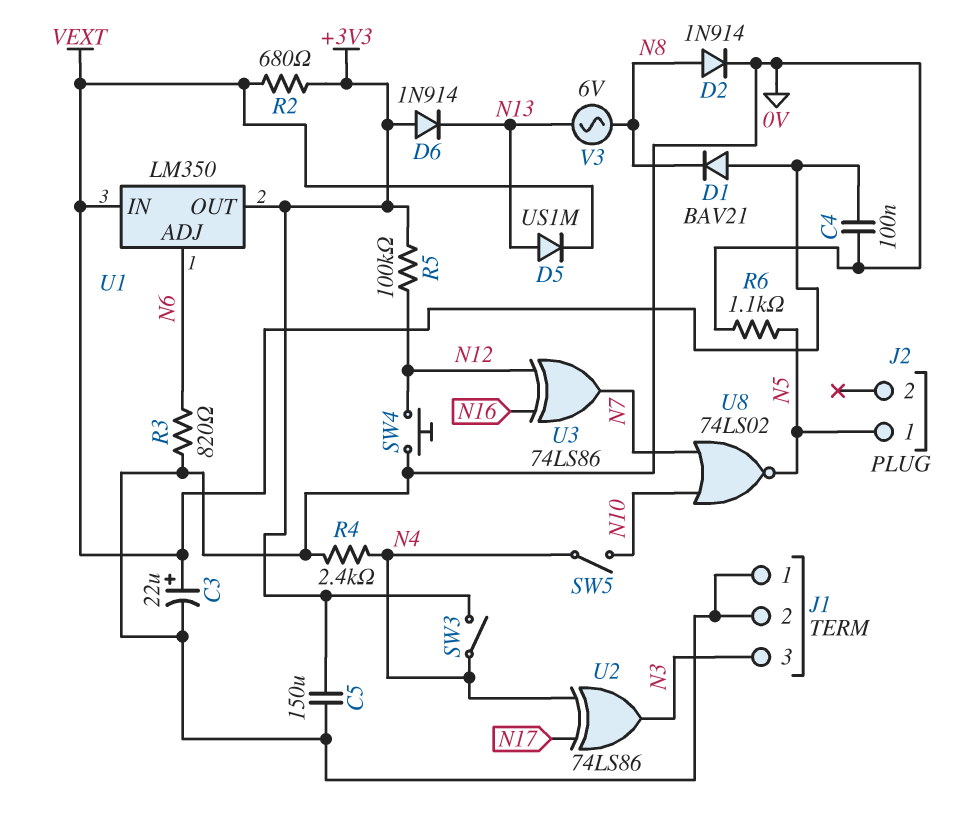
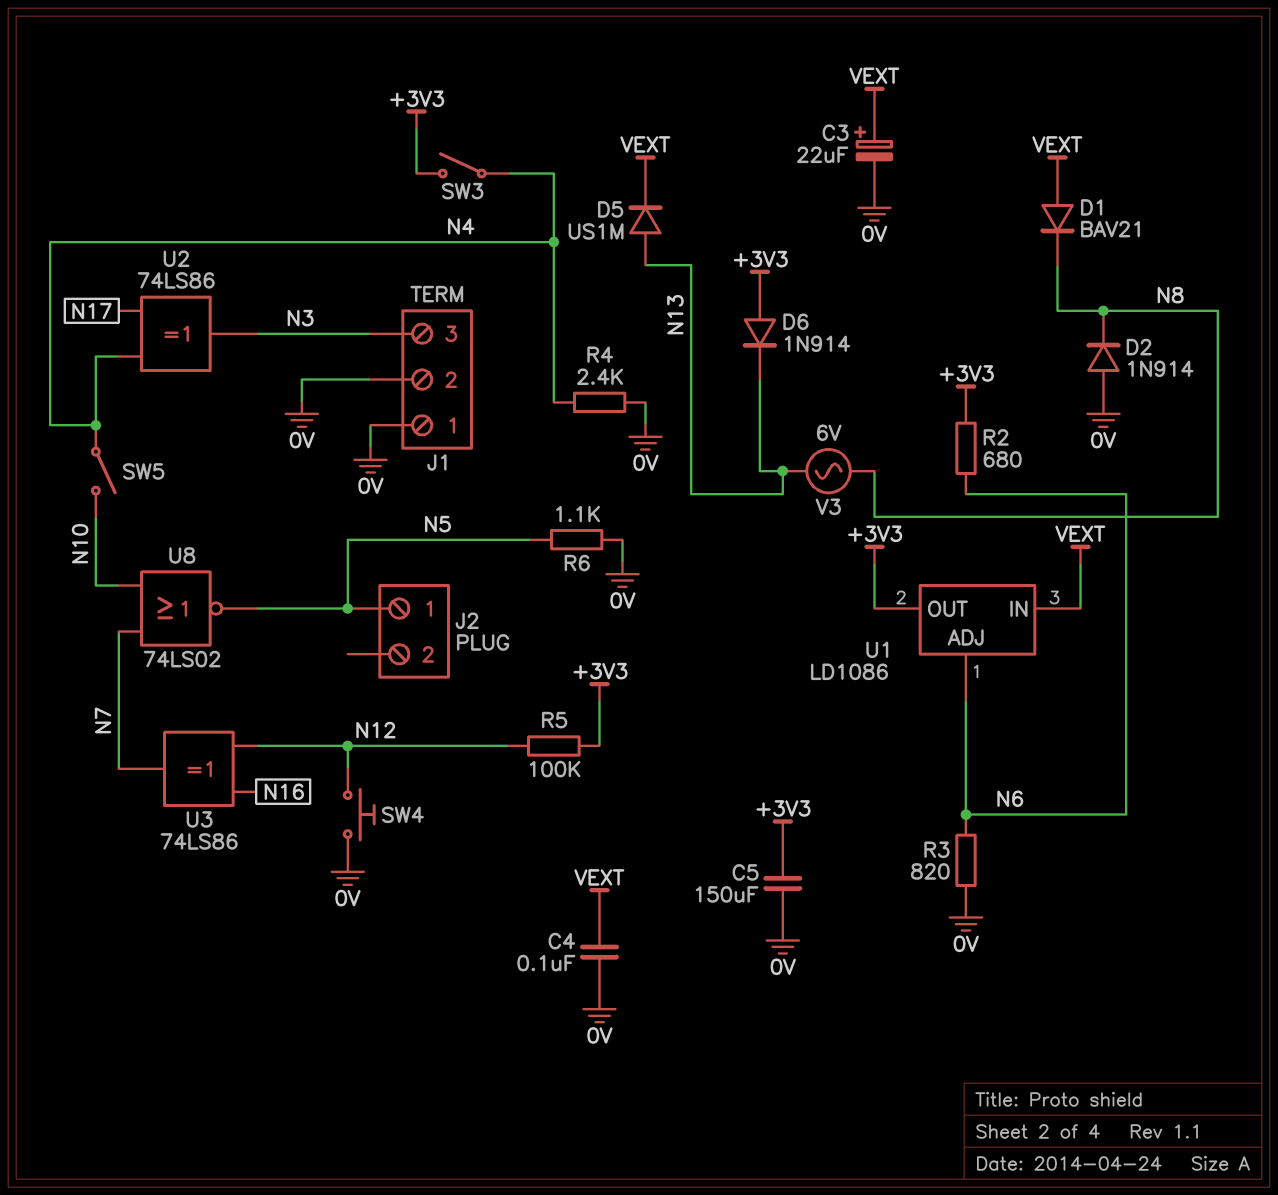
D2: diode 1N914 (A N8, K 0V) -> diode 1N914 (A 0V, K N8)
R2: 680 (+3V3, VEXT) -> 680 (+3V3, N6)
U1: LM350 -> LD1086

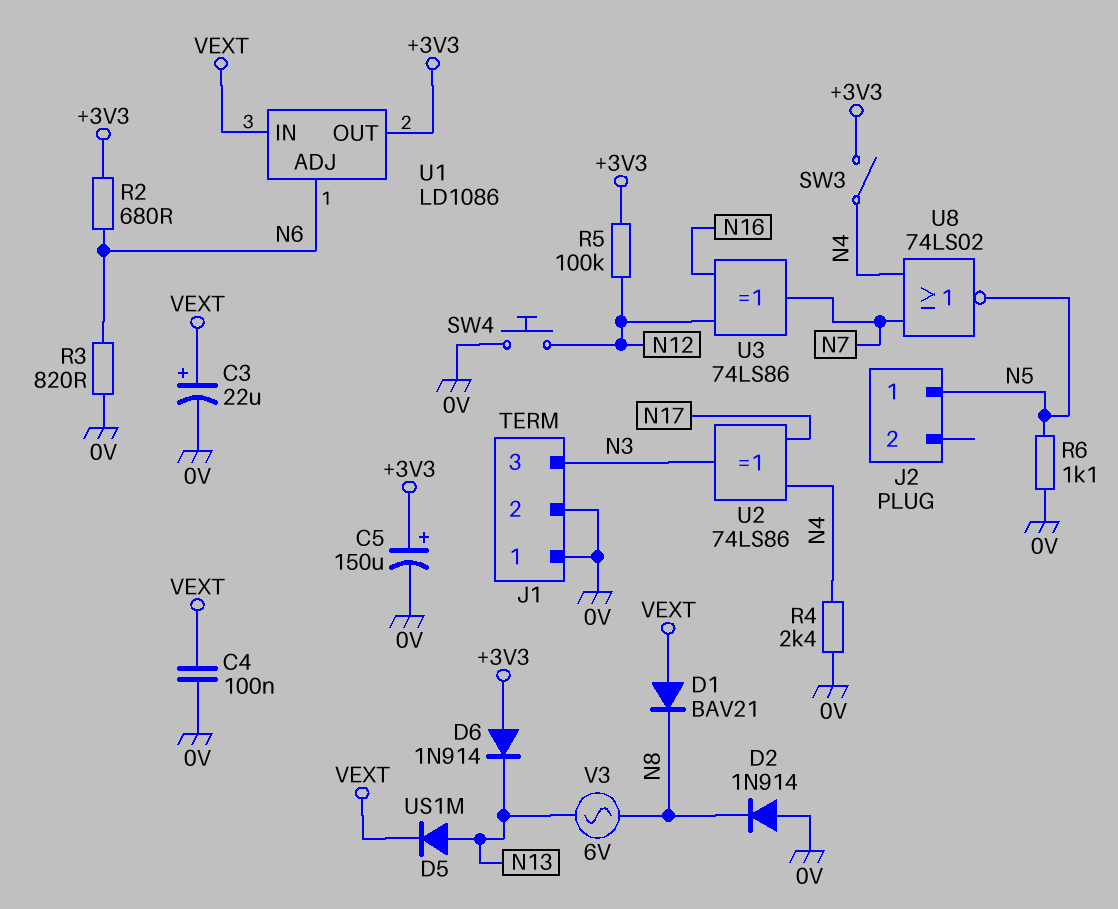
C5: 150uF (+3V3, 0V) -> 150uF (plus +3V3, minus 0V)
SW5: switch (N4, N10) -> none
U8: NOR 74LS02 (in N7, in N10, out N5) -> NOR 74LS02 (in N4, in N7, out N5)

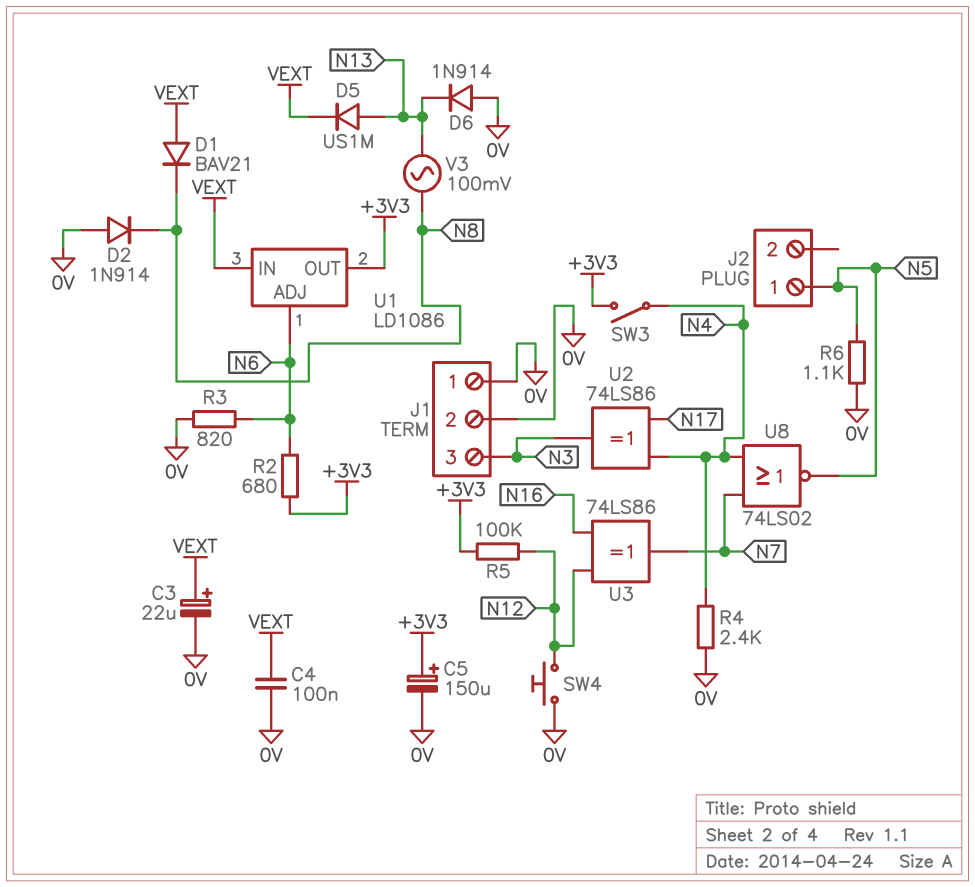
D6: diode 1N914 (A +3V3, K N13) -> diode 1N914 (A 0V, K N13)
V3: AC 6V (N8, N13) -> AC 100mV (N8, N13)

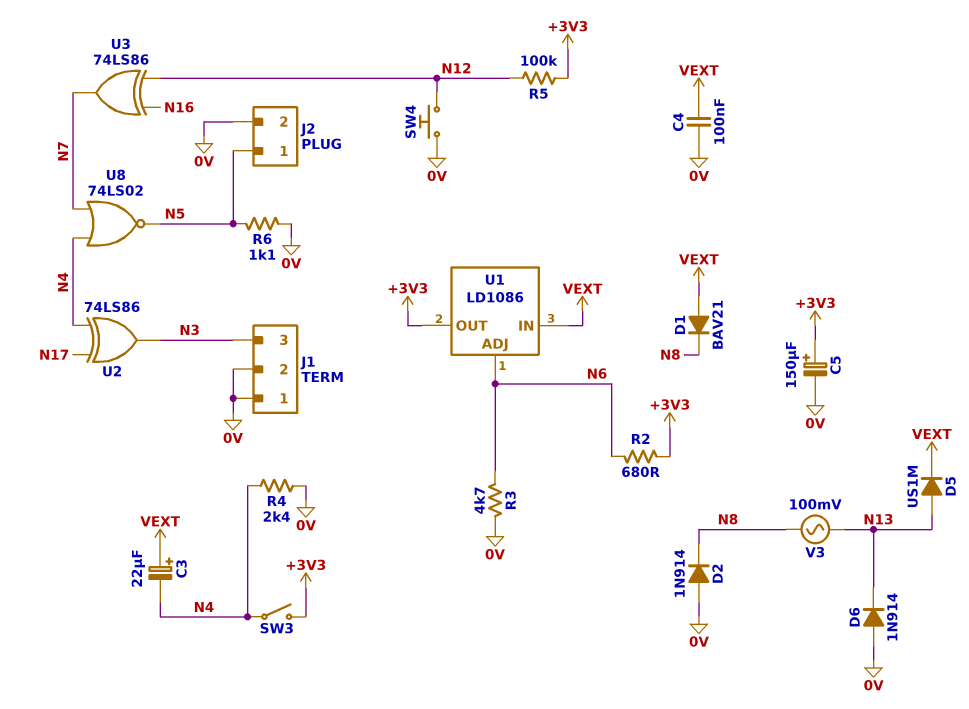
C3: 22uF (plus VEXT, minus 0V) -> 22uF (plus VEXT, minus N4)
J2 pin 2: none -> 0V
R3: 820 (0V, N6) -> 4.7k (0V, N6)

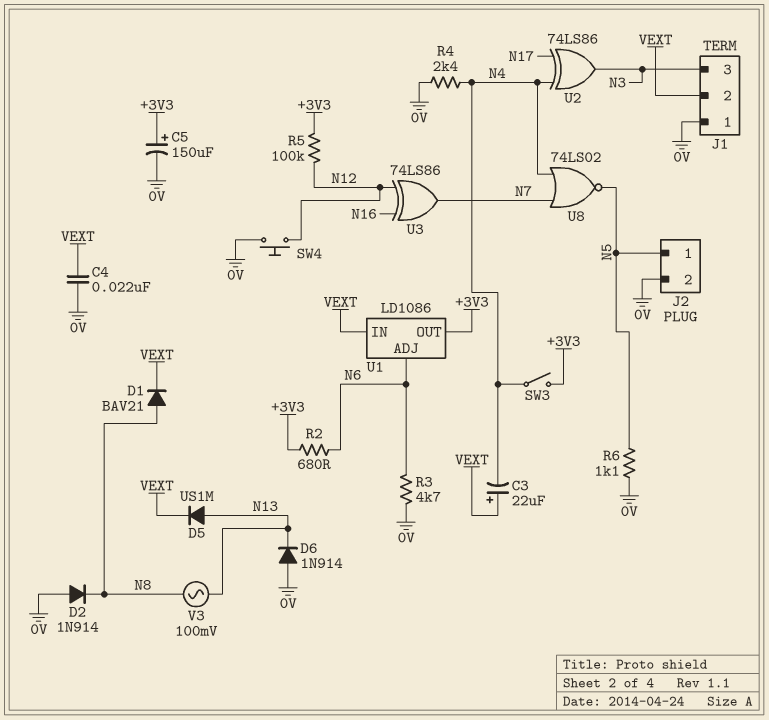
C4: 100nF (0V, VEXT) -> 22nF (0V, VEXT)
D1: diode BAV21 (A VEXT, K N8) -> diode BAV21 (A N8, K VEXT)
J1 pin 2: 0V -> VEXT

